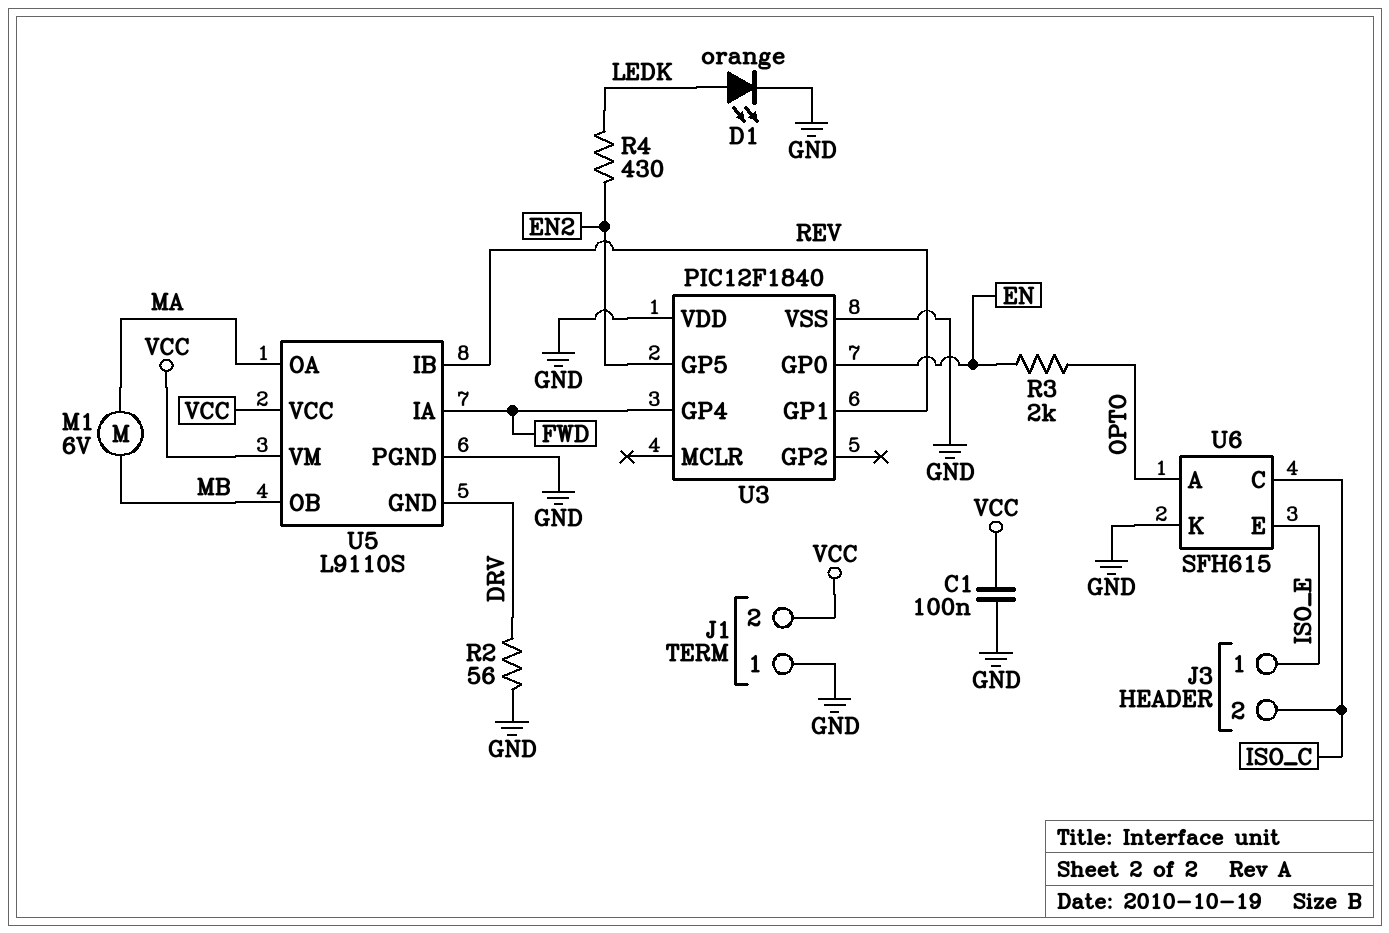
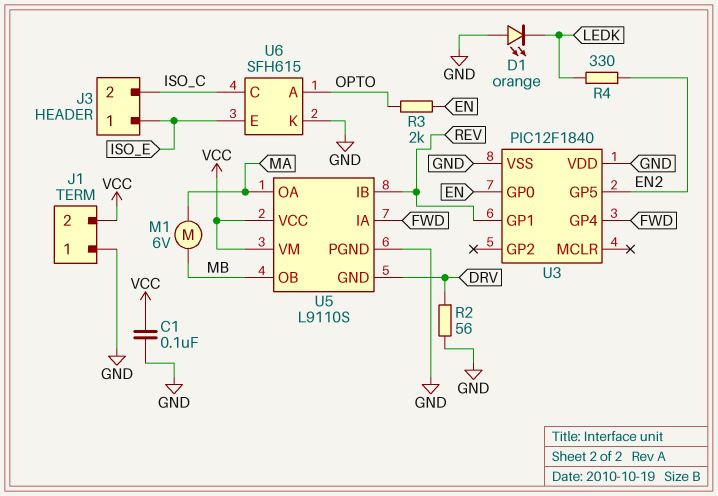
D1: LED orange (A LEDK, K GND) -> LED orange (A GND, K LEDK)
R4: 430 (EN2, LEDK) -> 330 (EN2, LEDK)

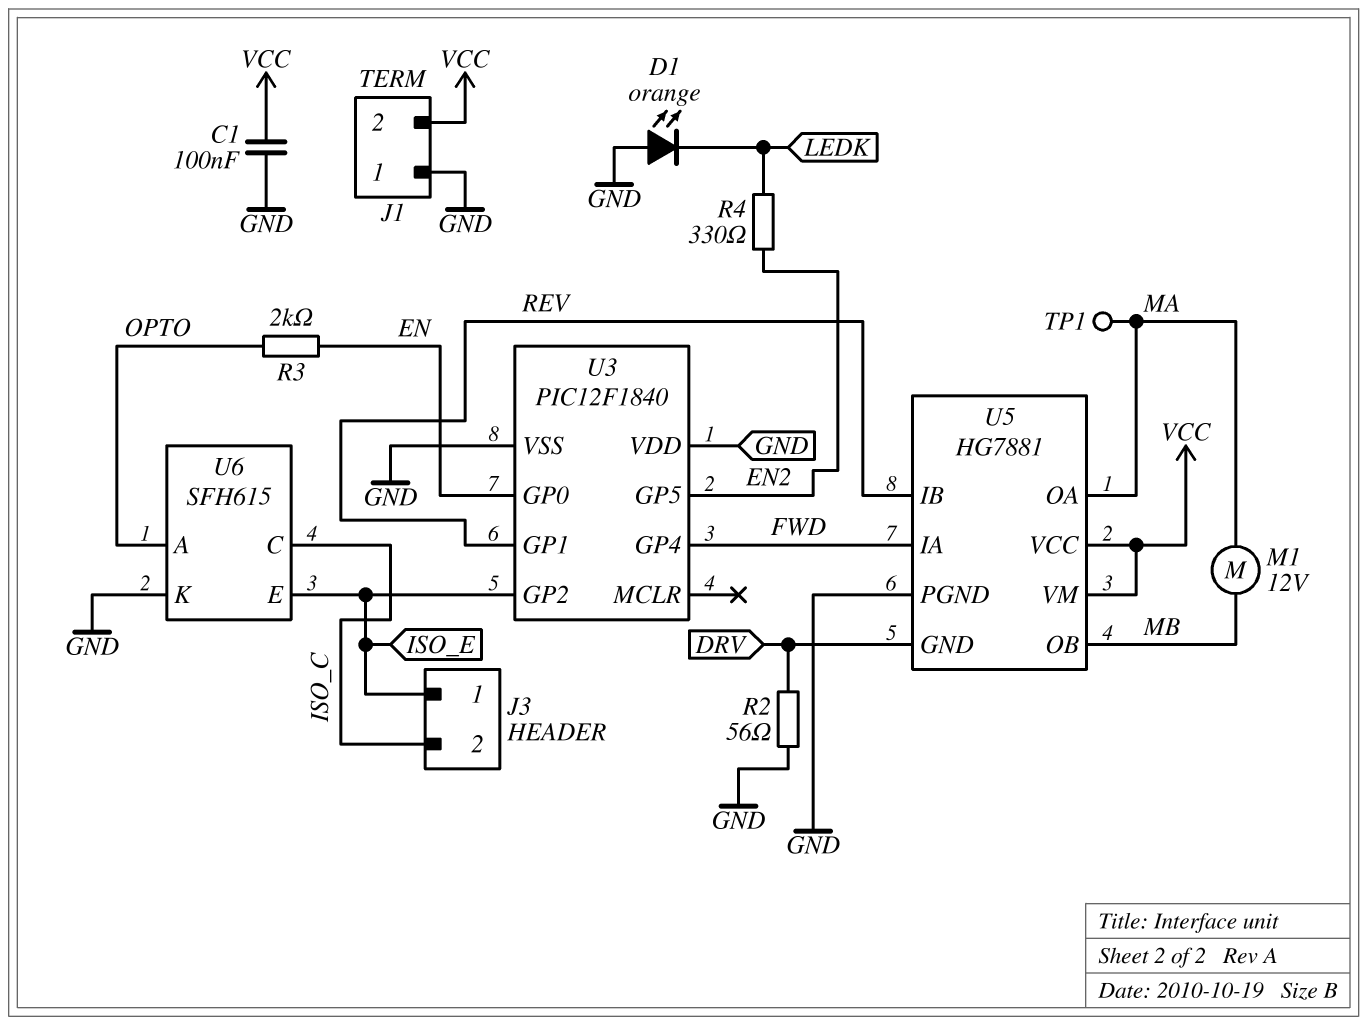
M1: motor 6V (MA, MB) -> motor 12V (MA, MB)
TP1: none -> test point (MA)
U3 pin GP2: none -> ISO_E
U5: L9110S -> HG7881

